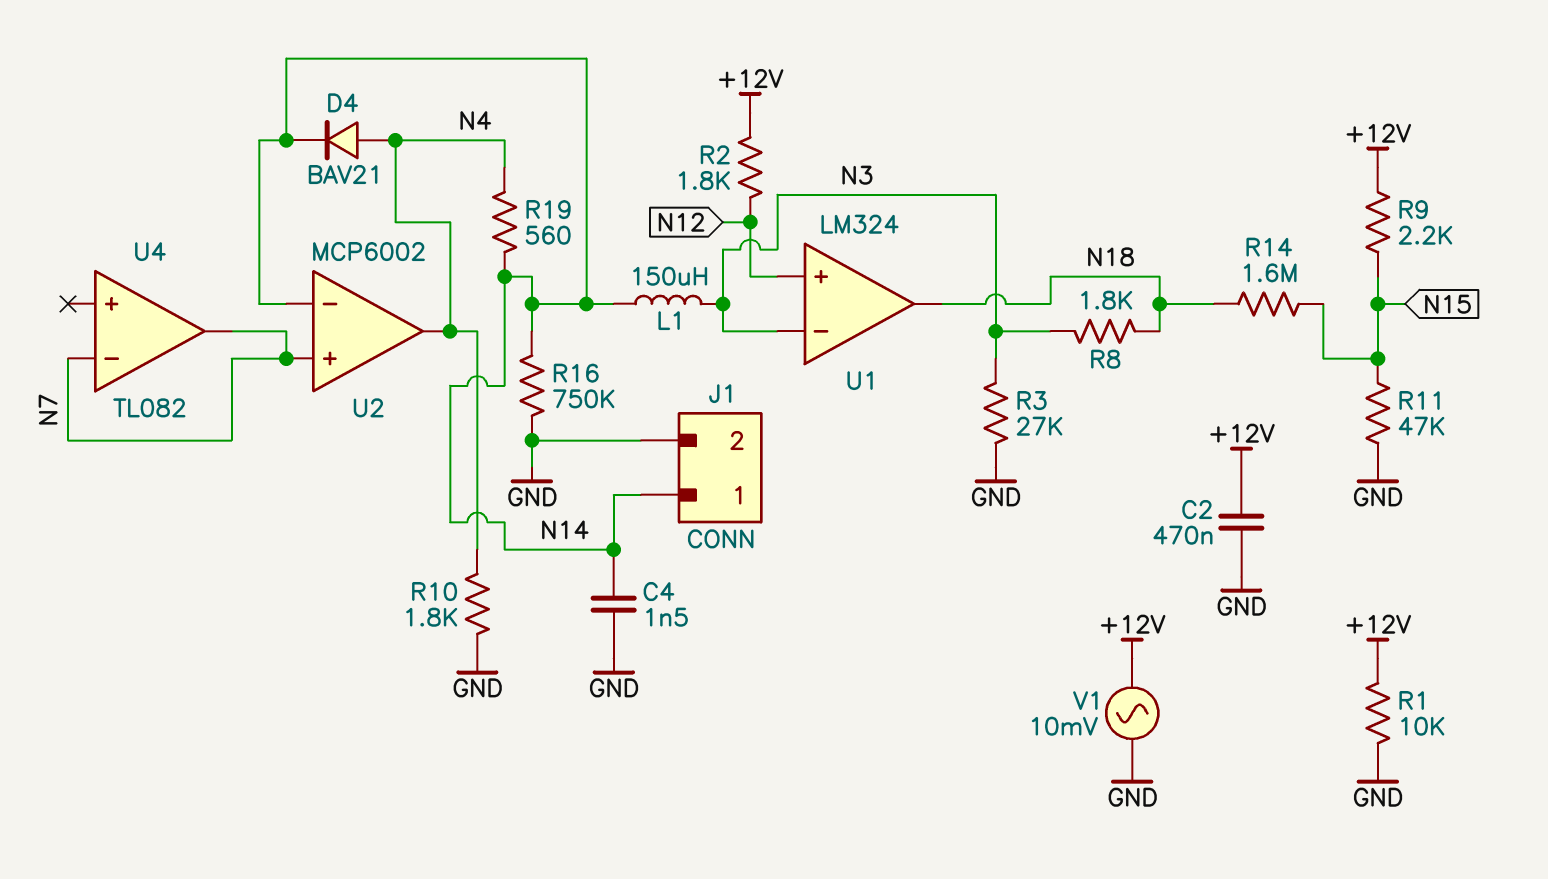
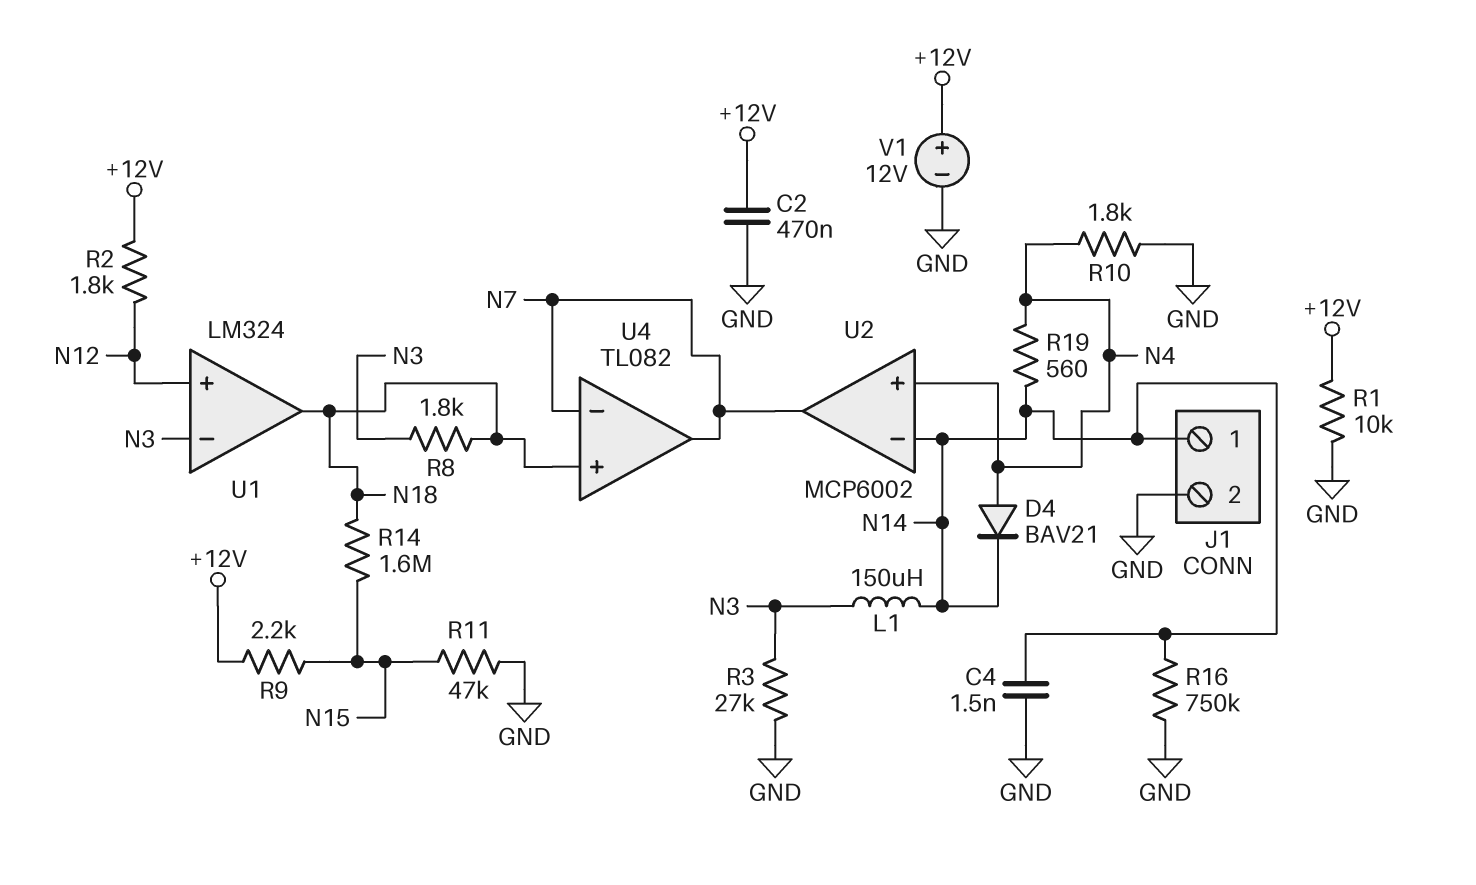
U2 pin in+: N7 -> N4
U2 pin out: N4 -> N7
U4 pin in+: none -> N18
V1: AC 10mV (+12V, GND) -> 12V (plus +12V, minus GND)

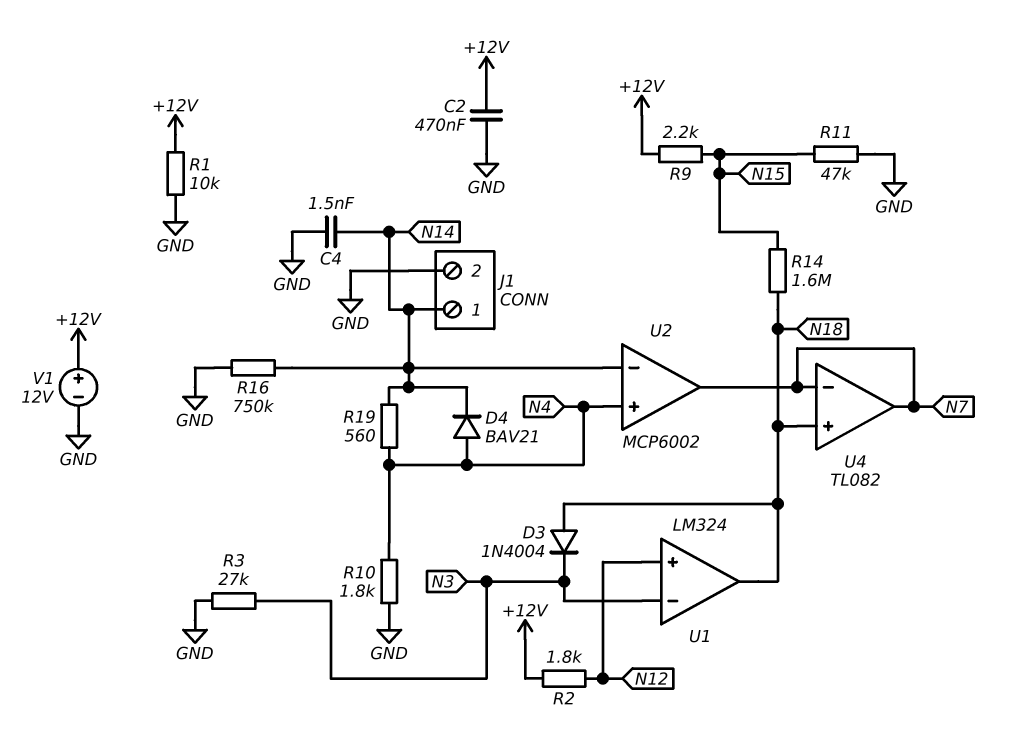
D3: none -> diode 1N4004 (A N18, K N3)
L1: 150uH (N3, N14) -> none
R8: 1.8k (N3, N18) -> none

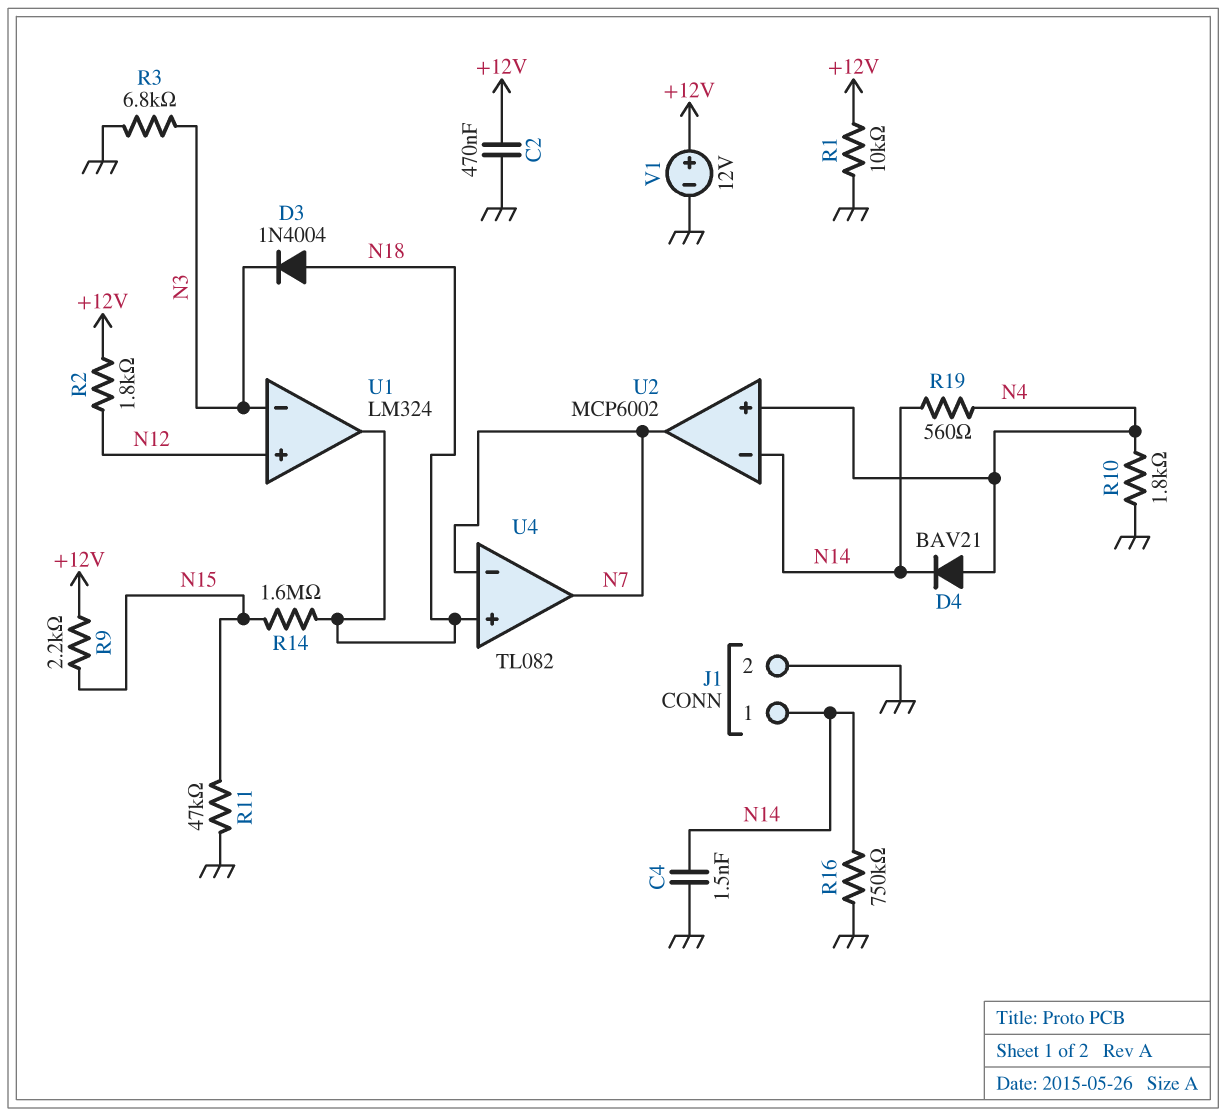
R3: 27k (GND, N3) -> 6.8k (GND, N3)

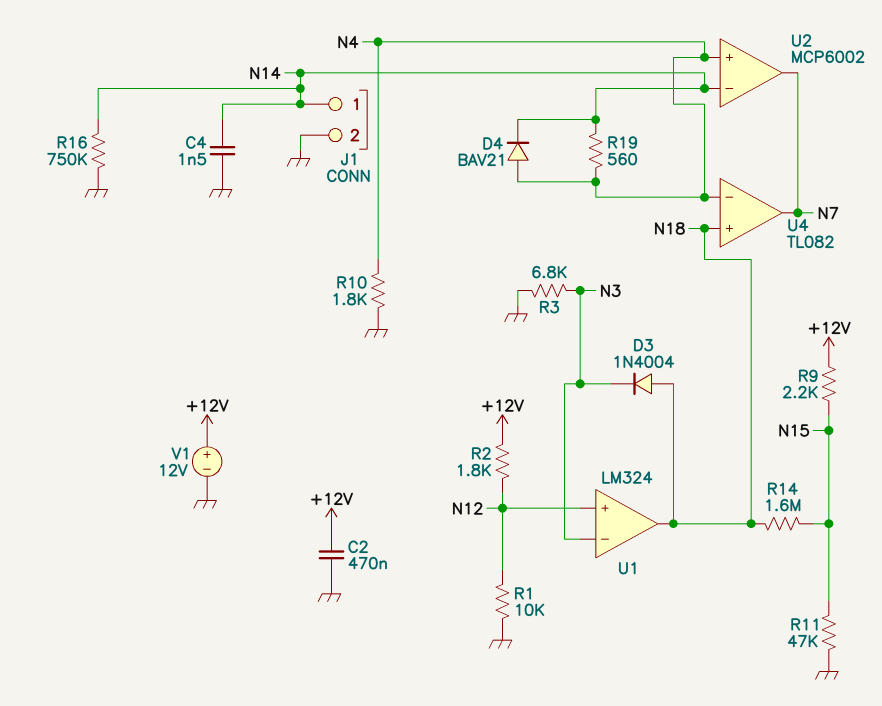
R1: 10k (+12V, GND) -> 10k (GND, N12)
U4 pin in-: N7 -> N4

